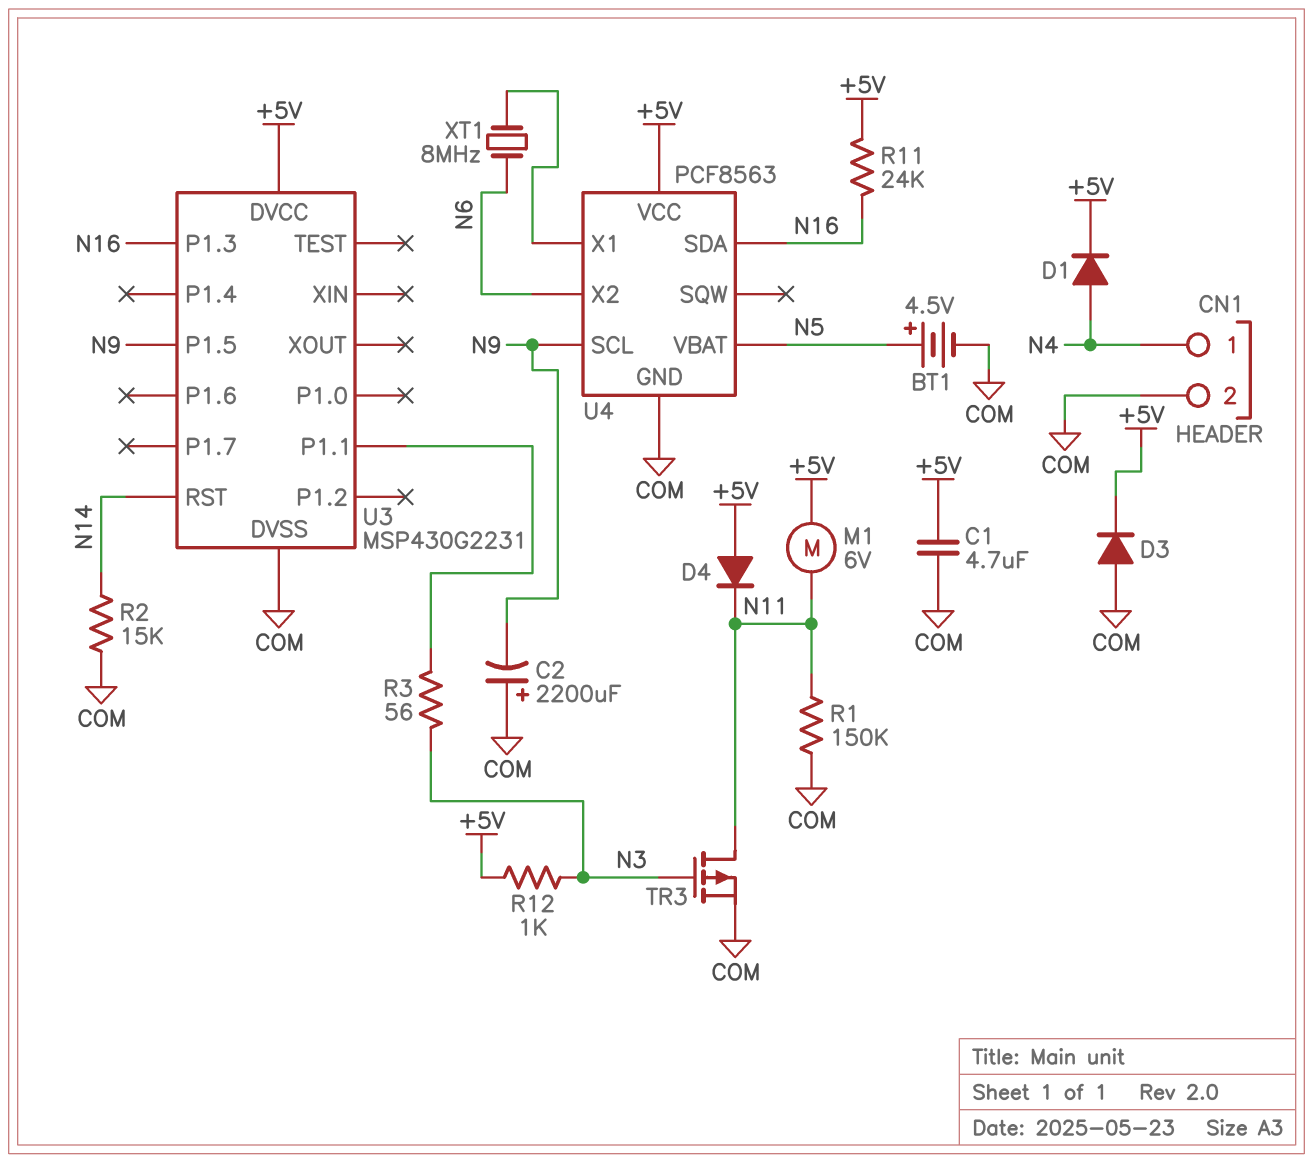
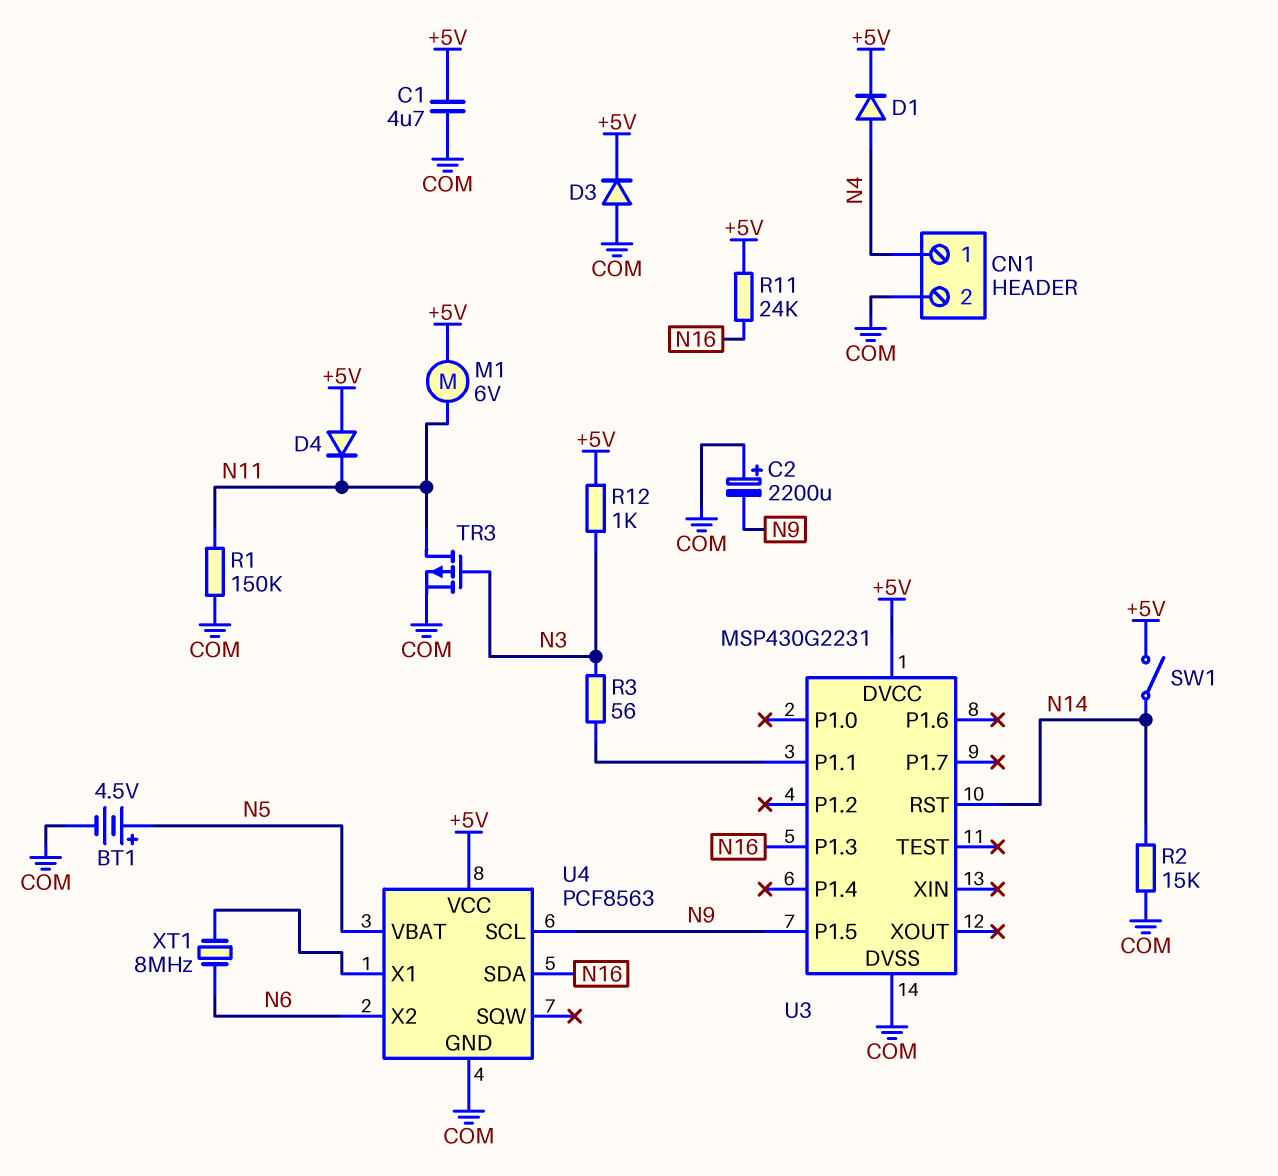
SW1: none -> switch (+5V, N14)

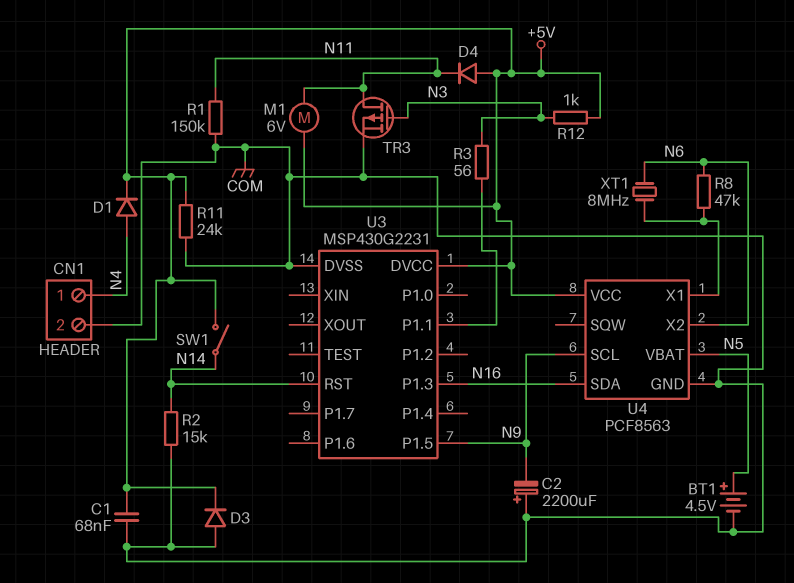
C1: 4.7uF (+5V, COM) -> 68nF (+5V, COM)
R8: none -> 47k (N6, U4/X1)
R11: 24k (+5V, N16) -> 24k (+5V, COM)

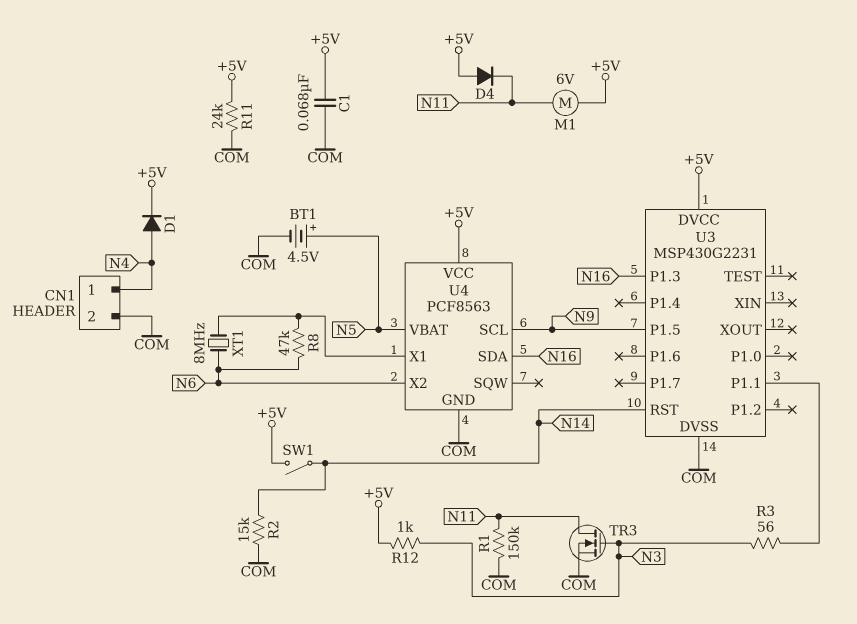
C2: 2200uF (plus COM, minus N9) -> none
D3: diode (A COM, K +5V) -> none
TR3: PMOS (G N3, D N11, S COM) -> NMOS (G N3, D N11, S COM)

